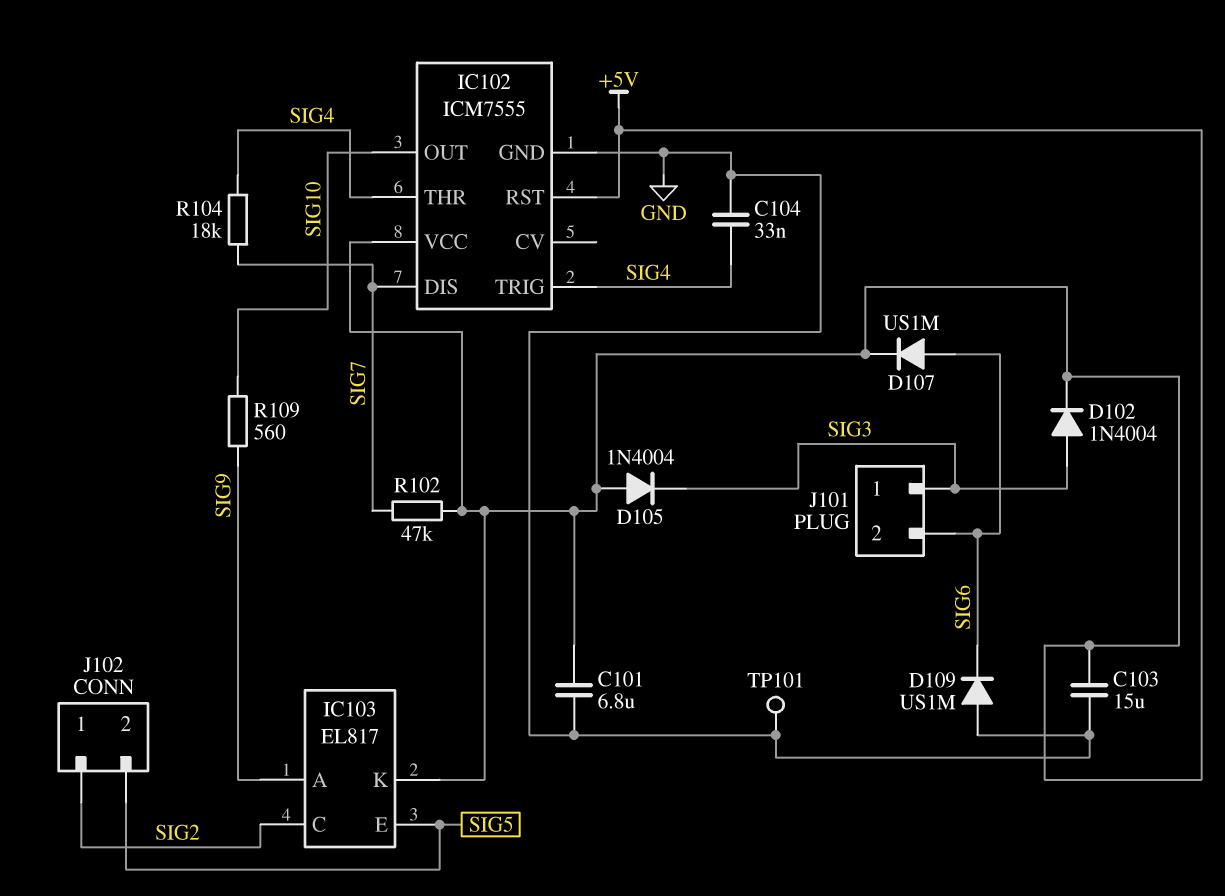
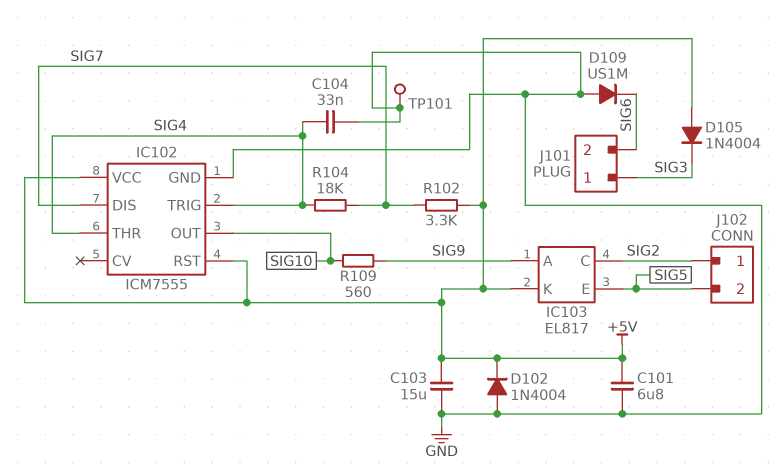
D102: diode 1N4004 (A SIG3, K +5V) -> diode 1N4004 (A GND, K +5V)
D107: diode US1M (A SIG6, K +5V) -> none
R102: 47k (+5V, SIG7) -> 3.3k (+5V, SIG7)

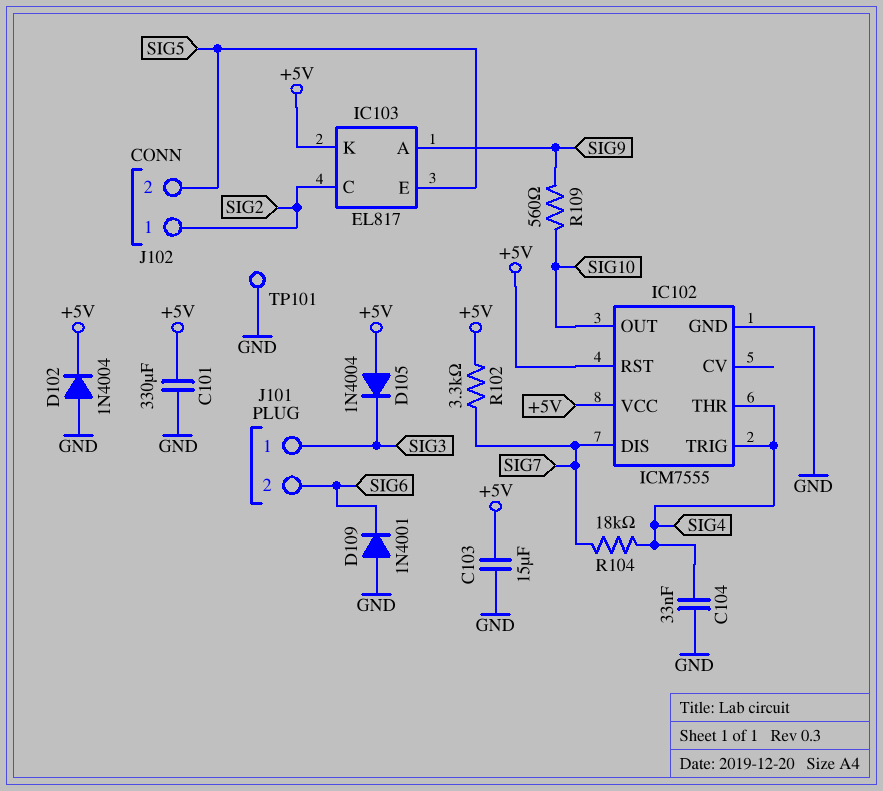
C101: 6.8uF (+5V, GND) -> 330uF (+5V, GND)
D109: diode US1M (A GND, K SIG6) -> diode 1N4001 (A GND, K SIG6)

